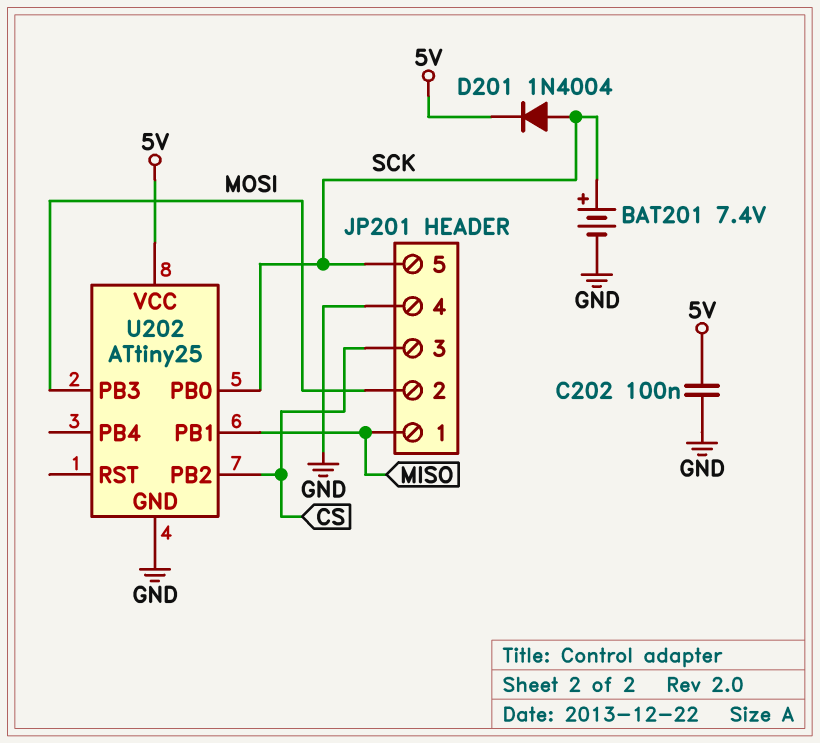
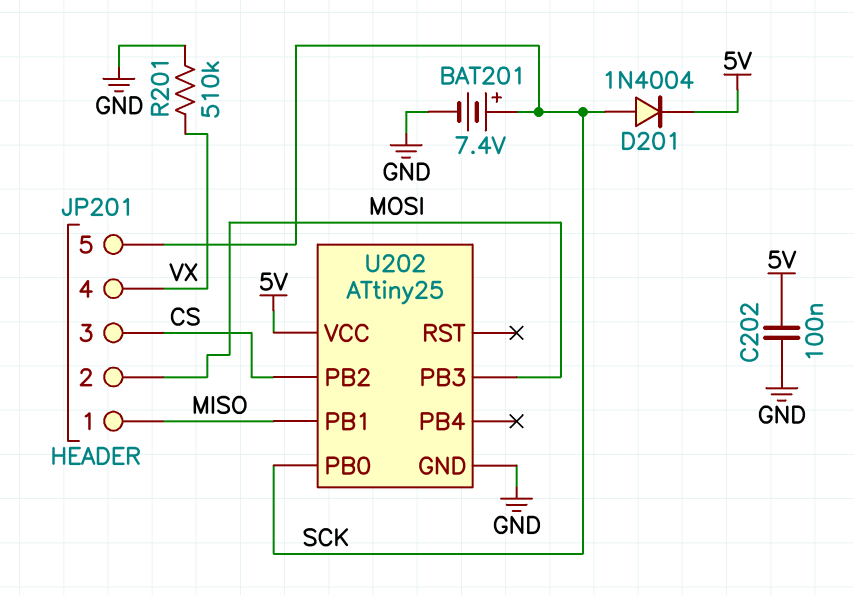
JP201 pin 4: GND -> VX
R201: none -> 510k (GND, VX)

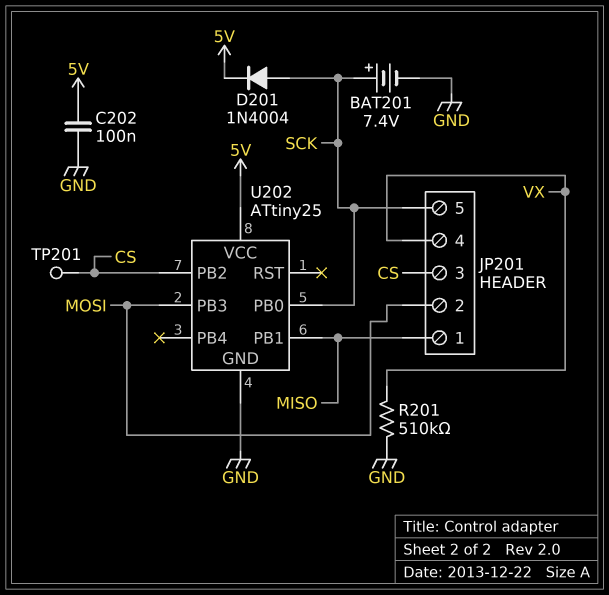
TP201: none -> test point (CS)

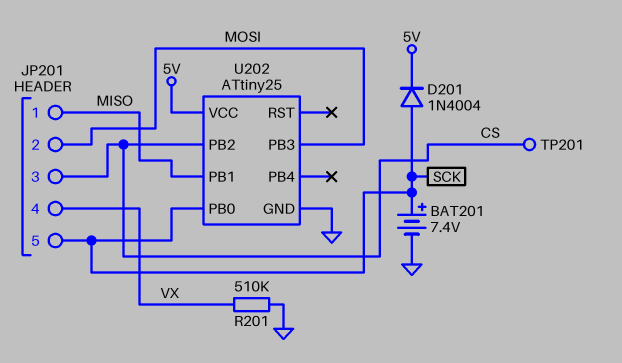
C202: 100nF (5V, GND) -> none

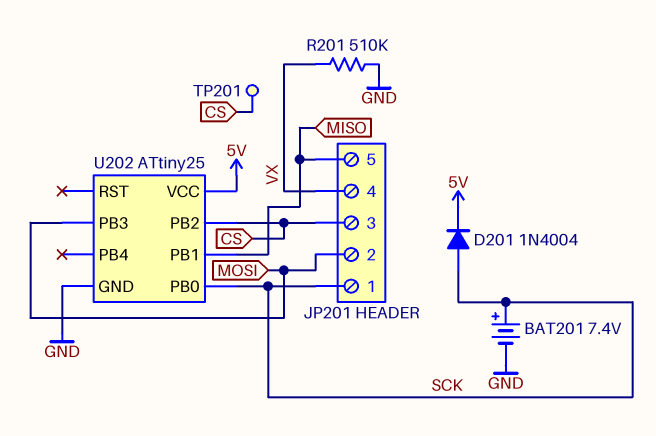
JP201 pin 1: MISO -> SCK
JP201 pin 5: SCK -> MISO

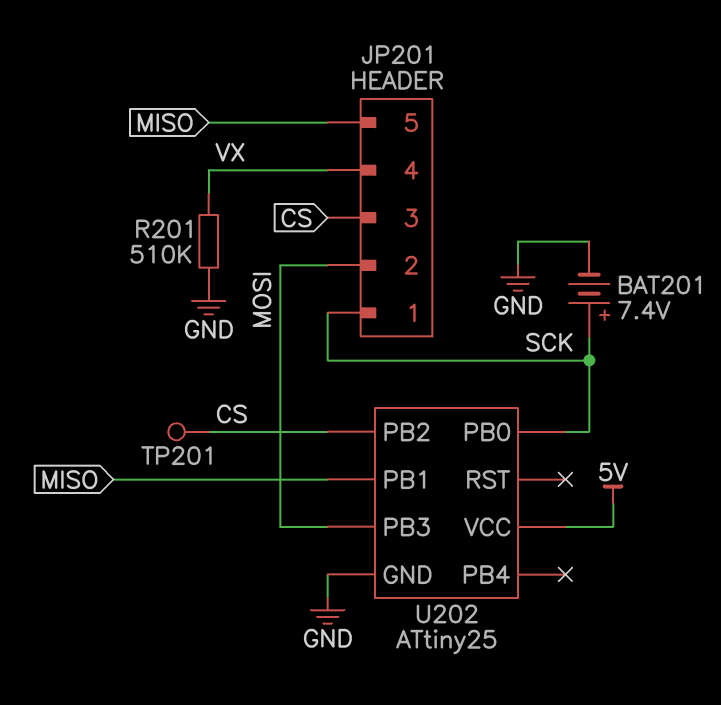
D201: diode 1N4004 (A SCK, K 5V) -> none

